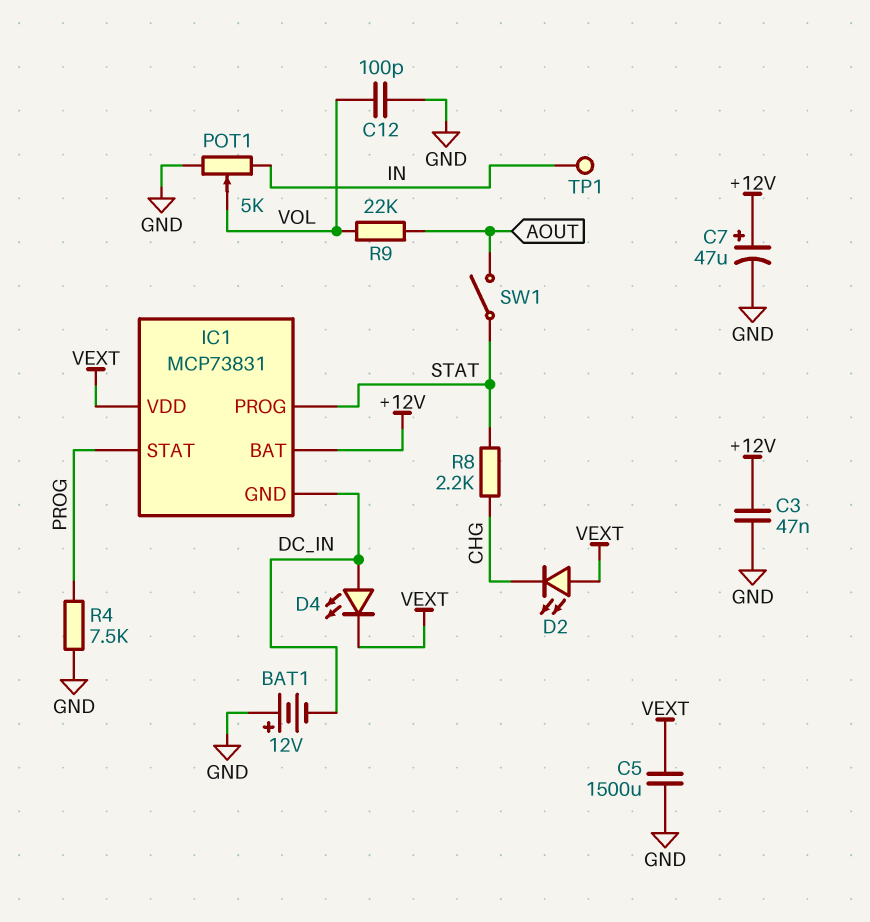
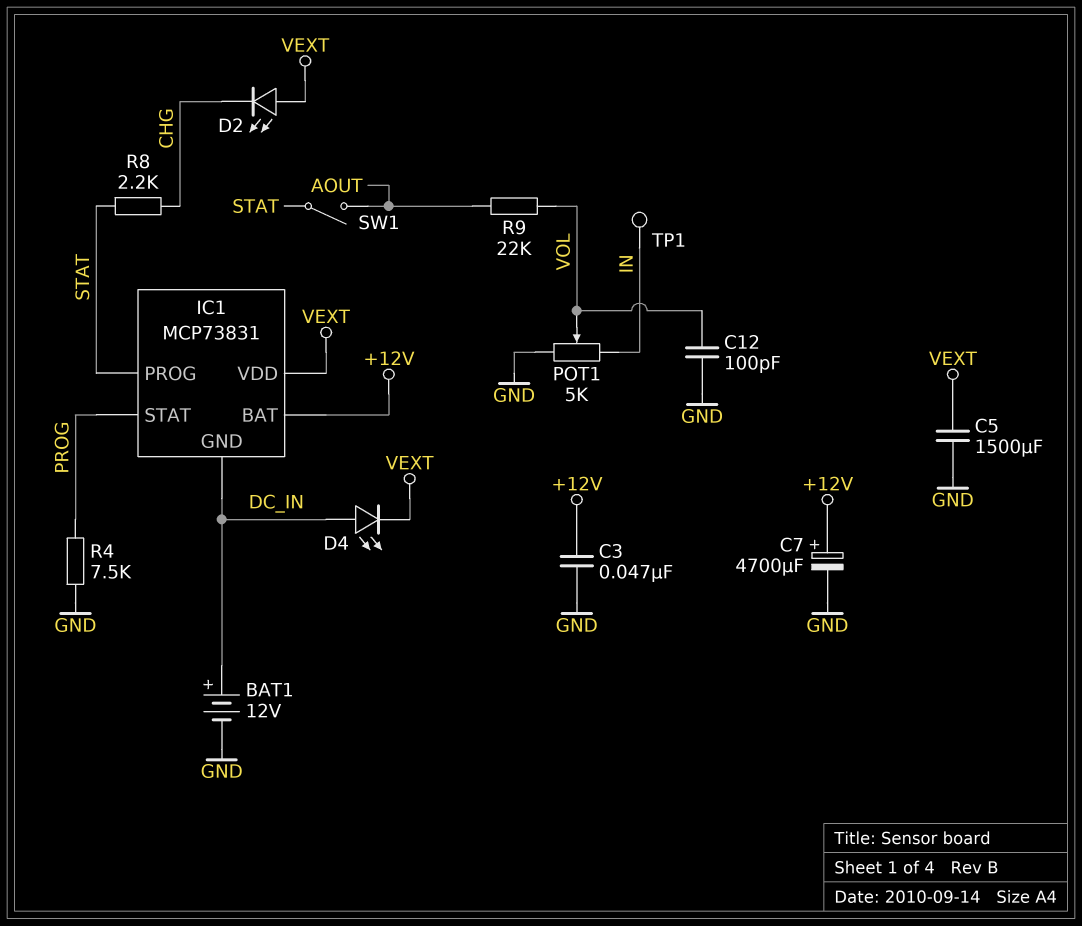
BAT1: 12V (plus GND, minus DC_IN) -> 12V (plus DC_IN, minus GND)
C7: 47uF (plus +12V, minus GND) -> 4700uF (plus +12V, minus GND)

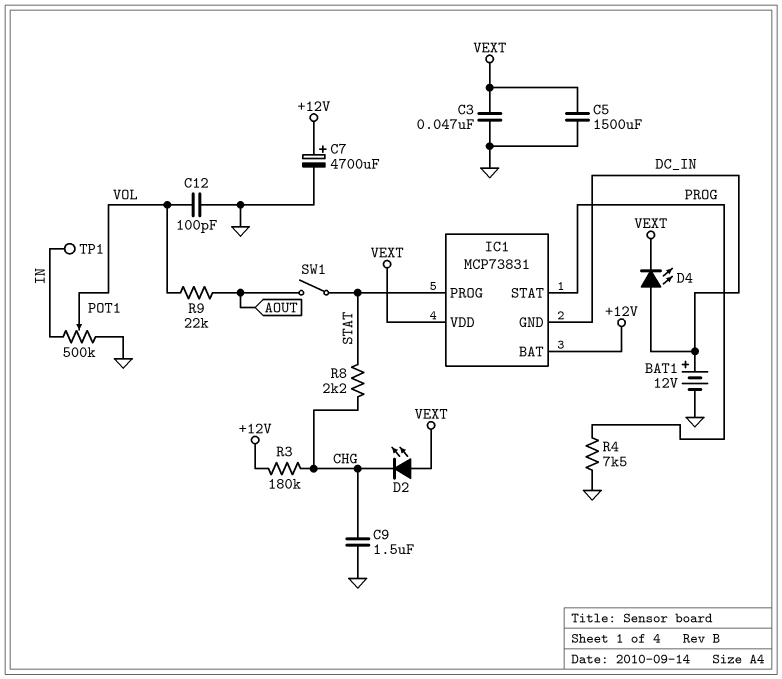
C3: 47nF (+12V, GND) -> 47nF (GND, VEXT)
C9: none -> 1.5uF (CHG, GND)
POT1: 5k (GND, IN, wiper VOL) -> 500k (GND, IN, wiper VOL)
R3: none -> 180k (+12V, CHG)

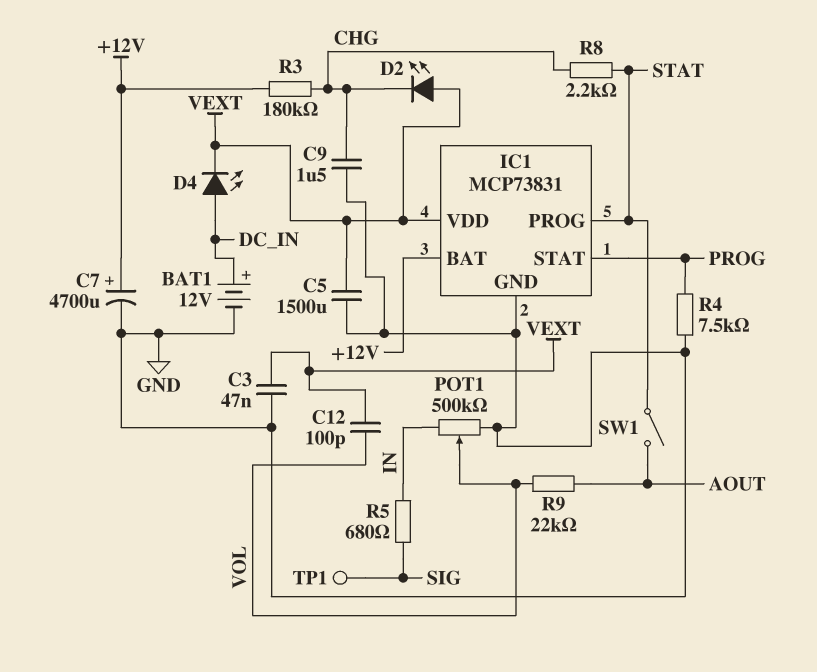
C12: 100pF (GND, VOL) -> 100pF (VEXT, VOL)
IC1 pin GND: DC_IN -> GND
R5: none -> 680 (IN, SIG)
TP1: test point (IN) -> test point (SIG)

